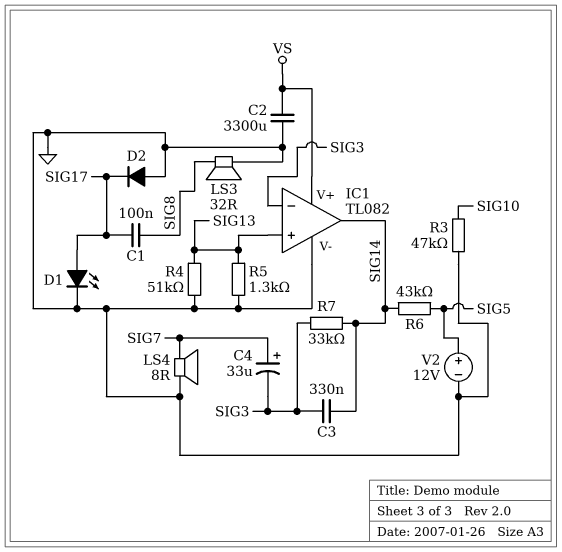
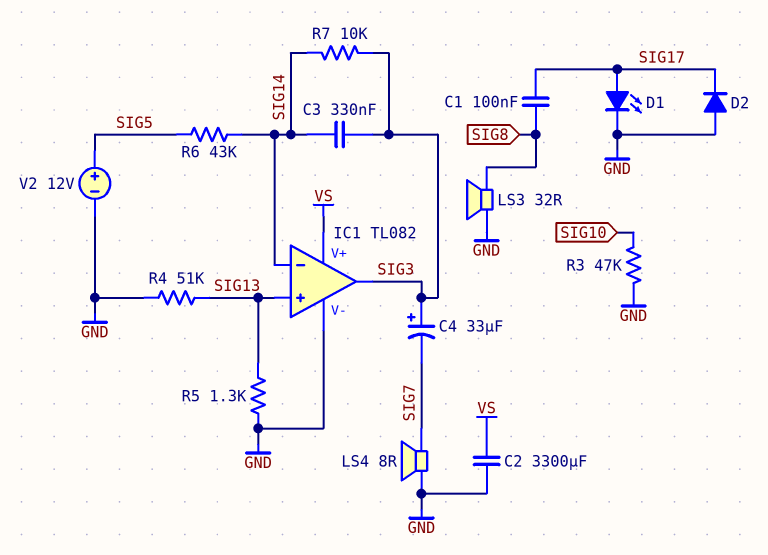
C4: 33uF (plus SIG7, minus SIG3) -> 33uF (plus SIG3, minus SIG7)
IC1 pin in-: SIG3 -> SIG14
IC1 pin out: SIG14 -> SIG3
R7: 33k (SIG3, SIG14) -> 10k (SIG3, SIG14)

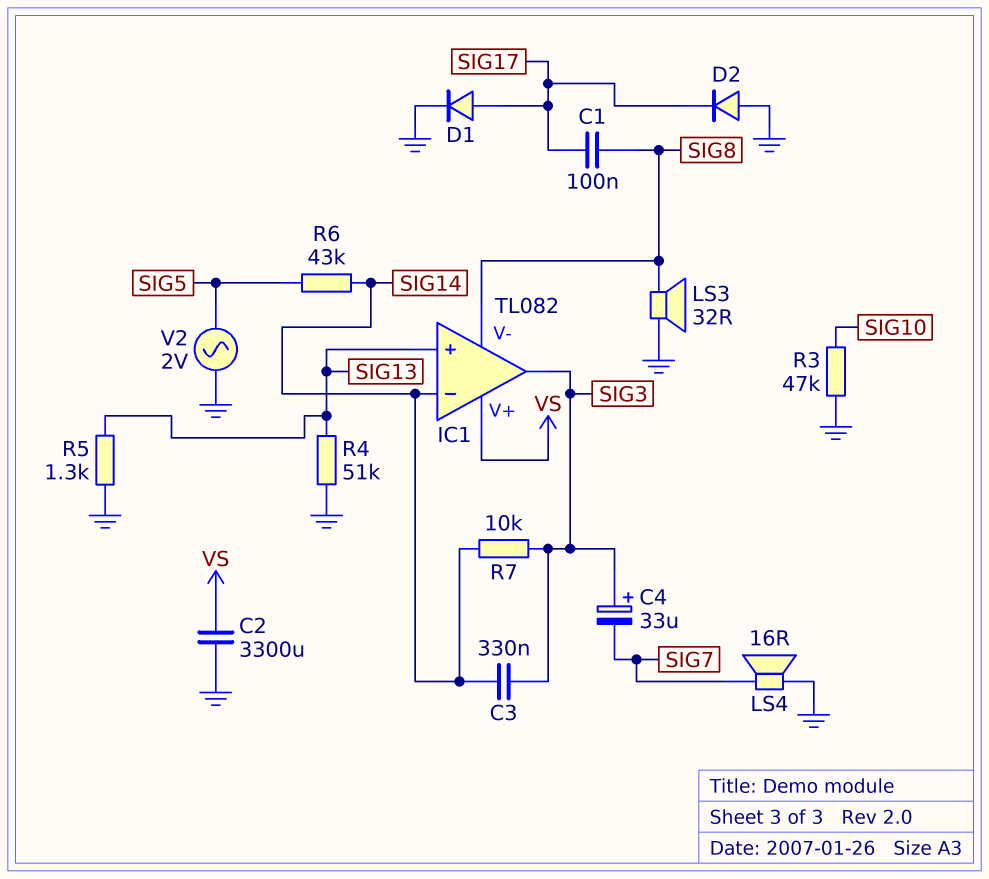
D1: LED (A SIG17, K GND) -> diode (A SIG17, K GND)
IC1 pin V-: GND -> SIG8
LS4: speaker 8R (GND, SIG7) -> speaker 16R (GND, SIG7)
V2: 12V (plus SIG5, minus GND) -> AC 2V (GND, SIG5)

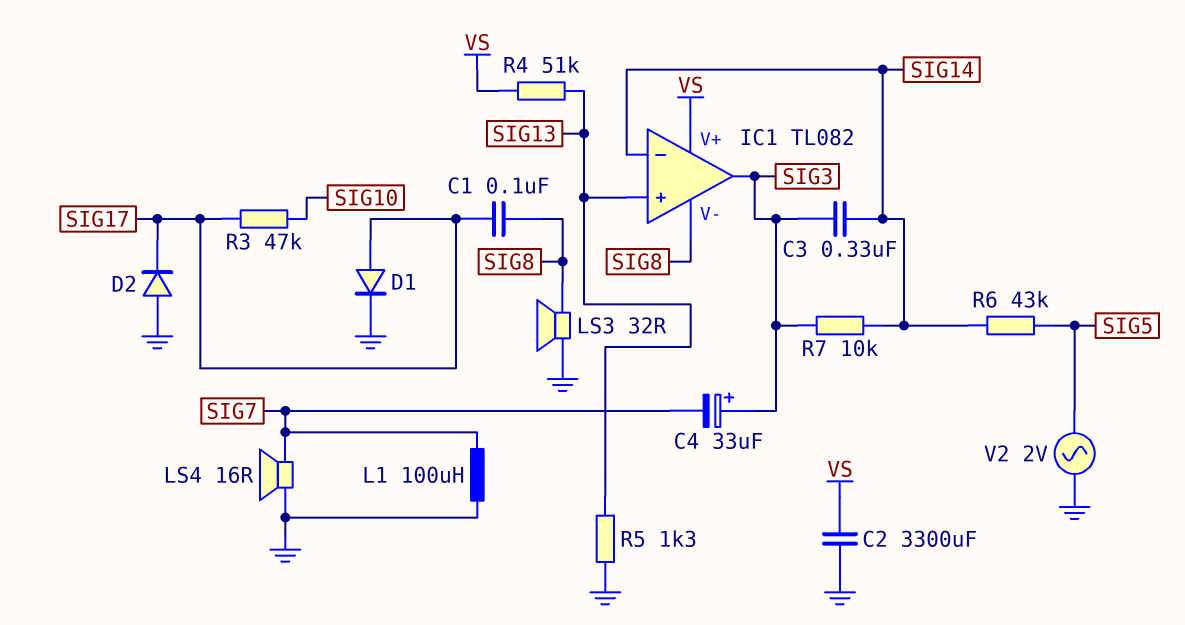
L1: none -> 100uH (GND, SIG7)
R3: 47k (GND, SIG10) -> 47k (SIG10, SIG17)
R4: 51k (GND, SIG13) -> 51k (SIG13, VS)

